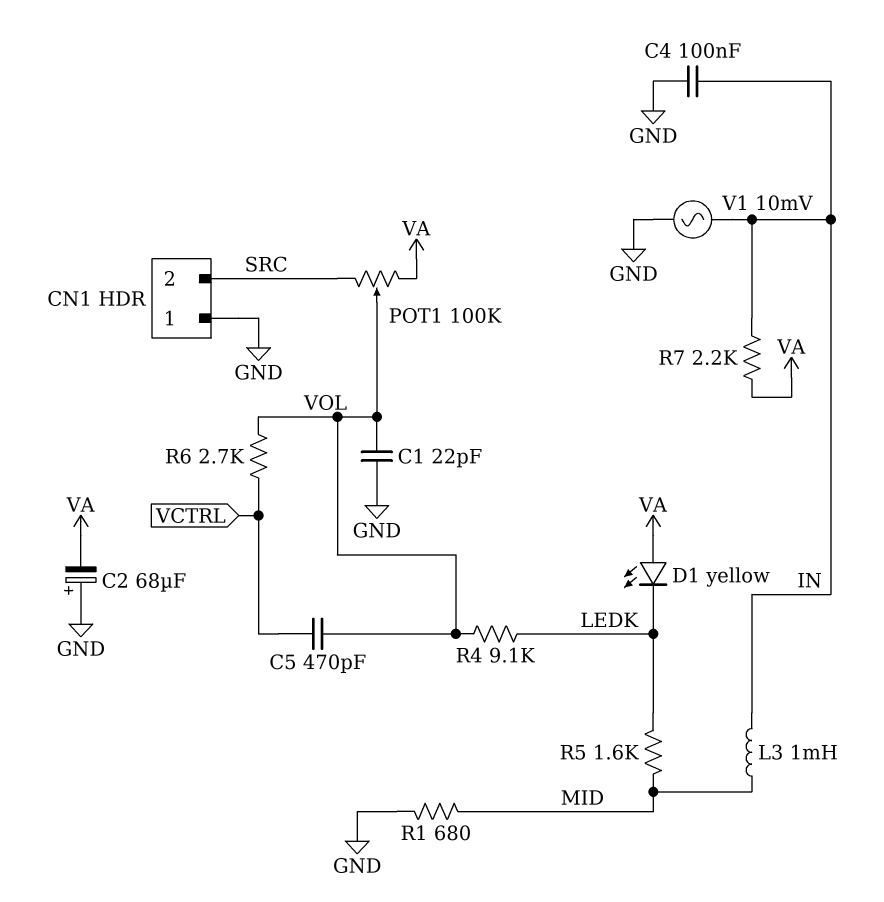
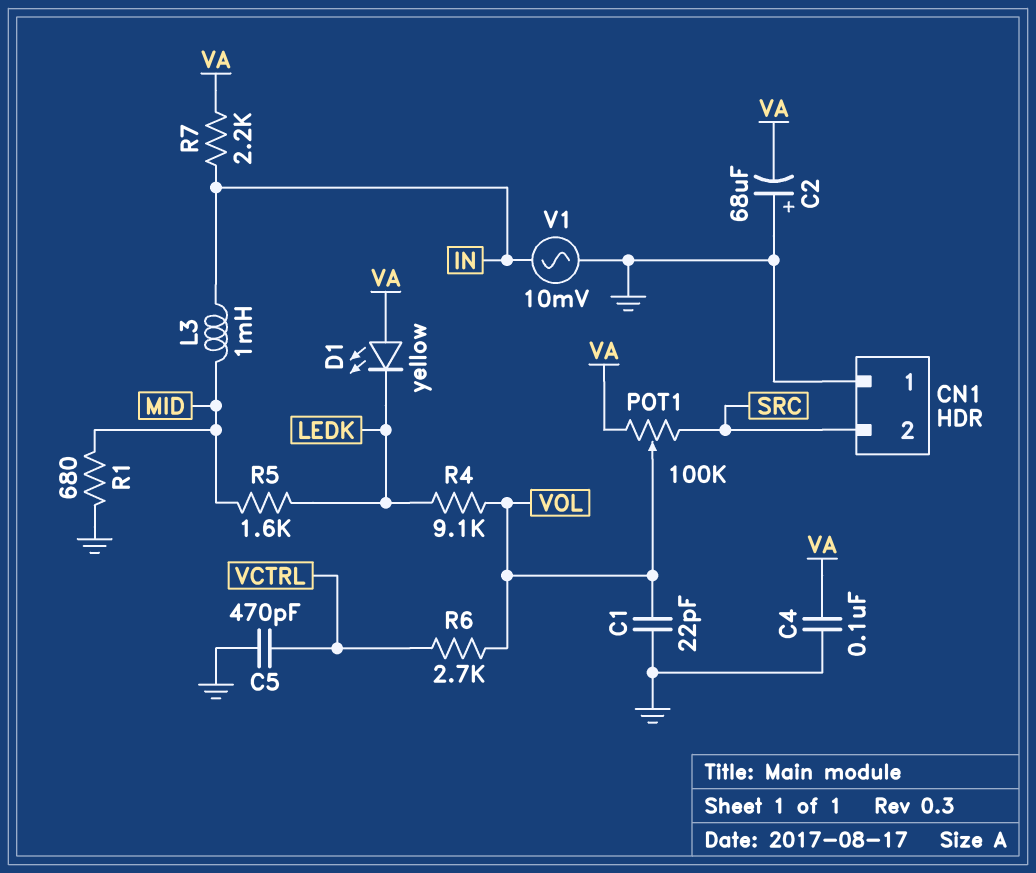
C4: 100nF (GND, IN) -> 100nF (GND, VA)
C5: 470pF (VCTRL, VOL) -> 470pF (GND, VCTRL)

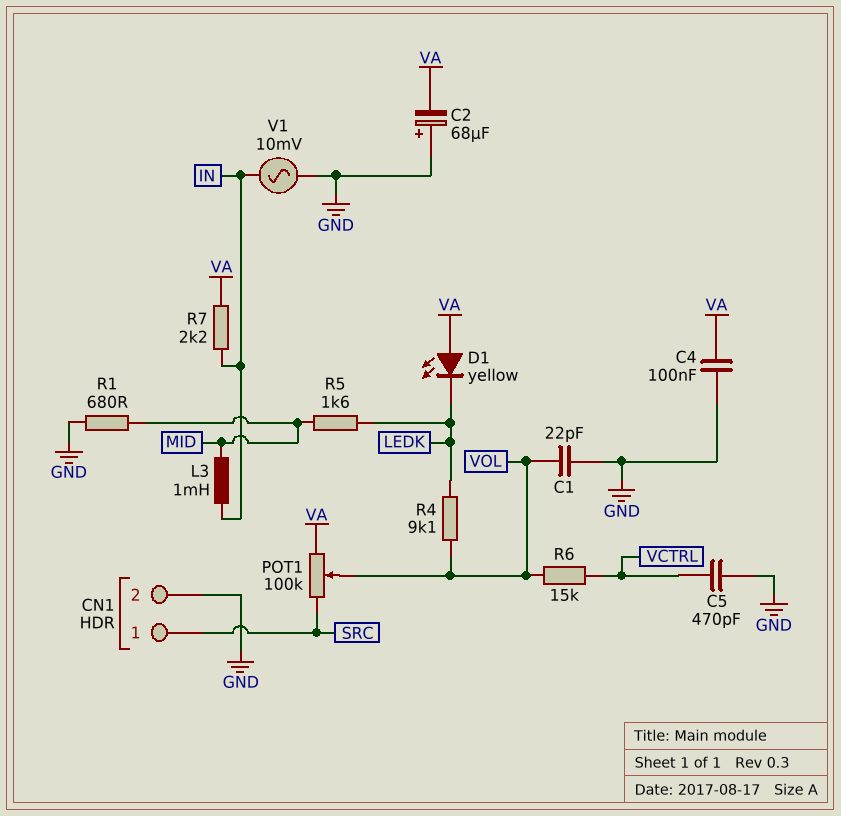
CN1 pin 1: GND -> SRC
CN1 pin 2: SRC -> GND
R6: 2.7k (VCTRL, VOL) -> 15k (VCTRL, VOL)

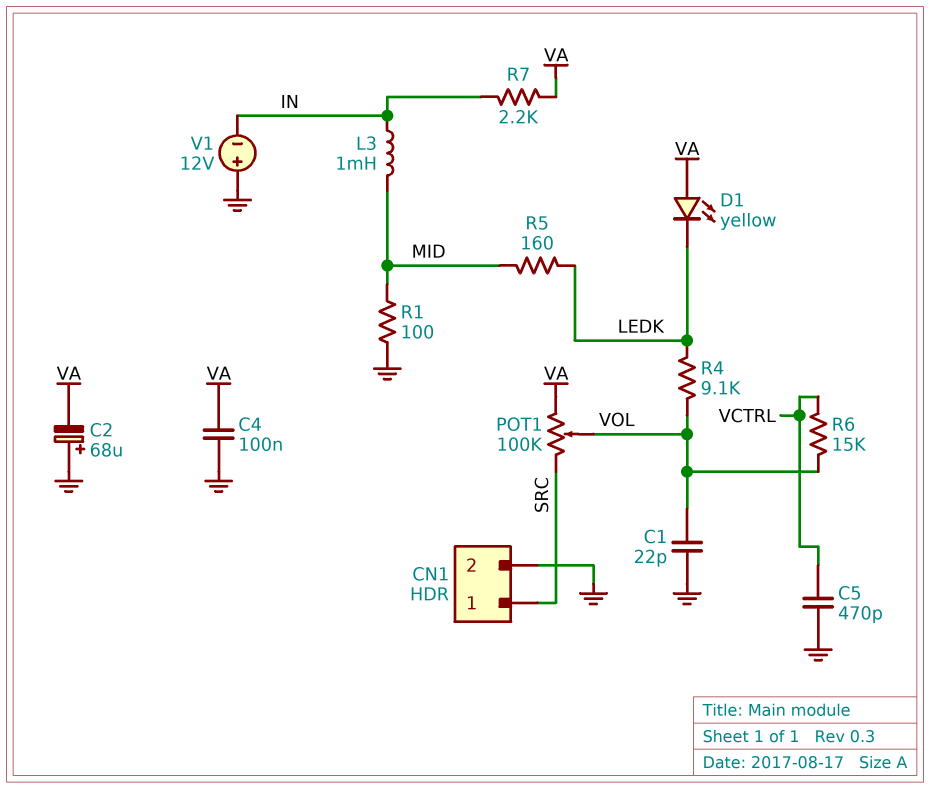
R1: 680 (GND, MID) -> 100 (GND, MID)
R5: 1.6k (LEDK, MID) -> 160 (LEDK, MID)
V1: AC 10mV (GND, IN) -> 12V (plus GND, minus IN)

